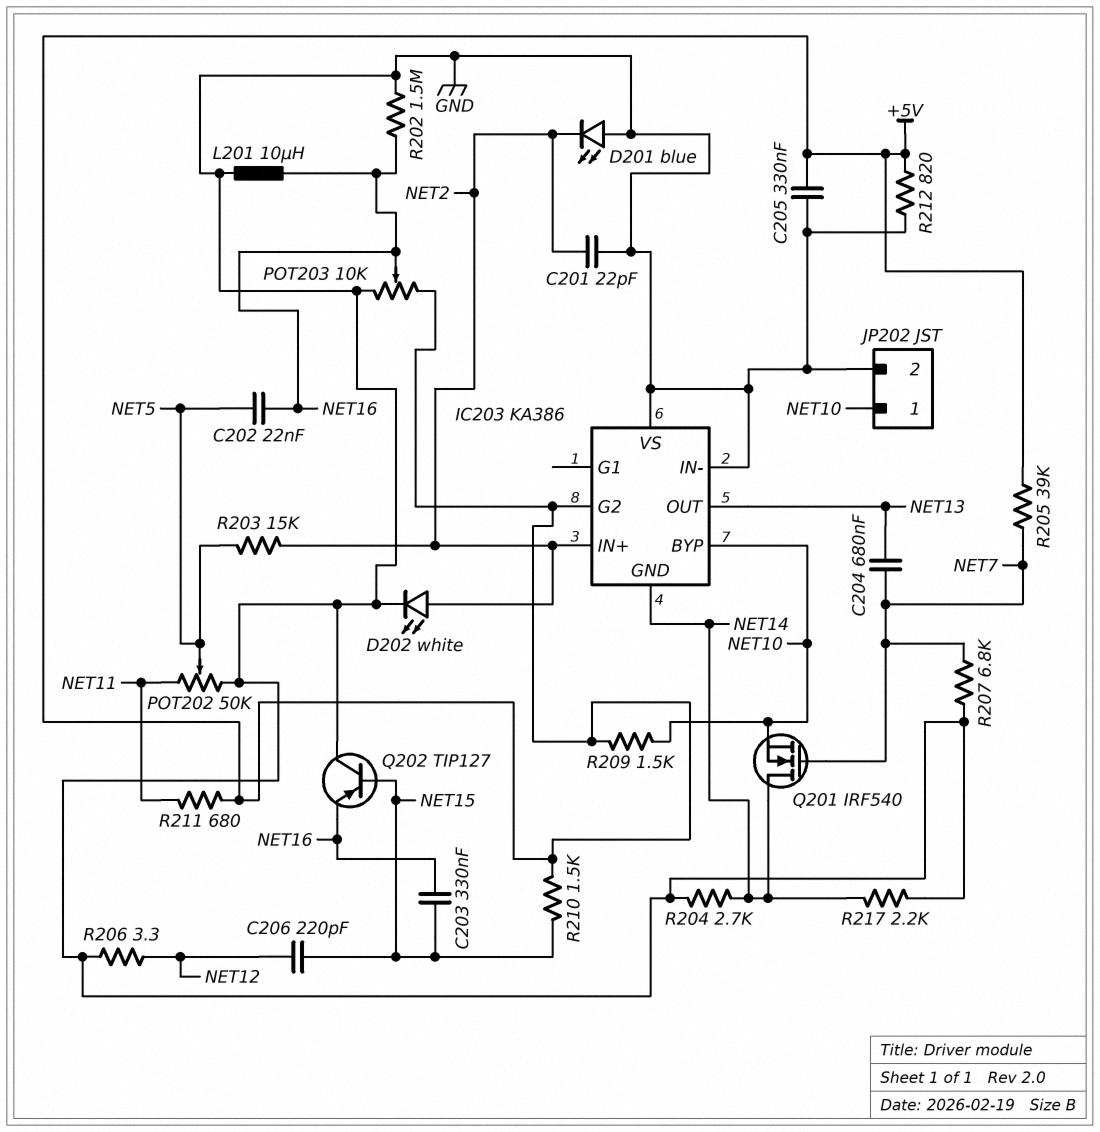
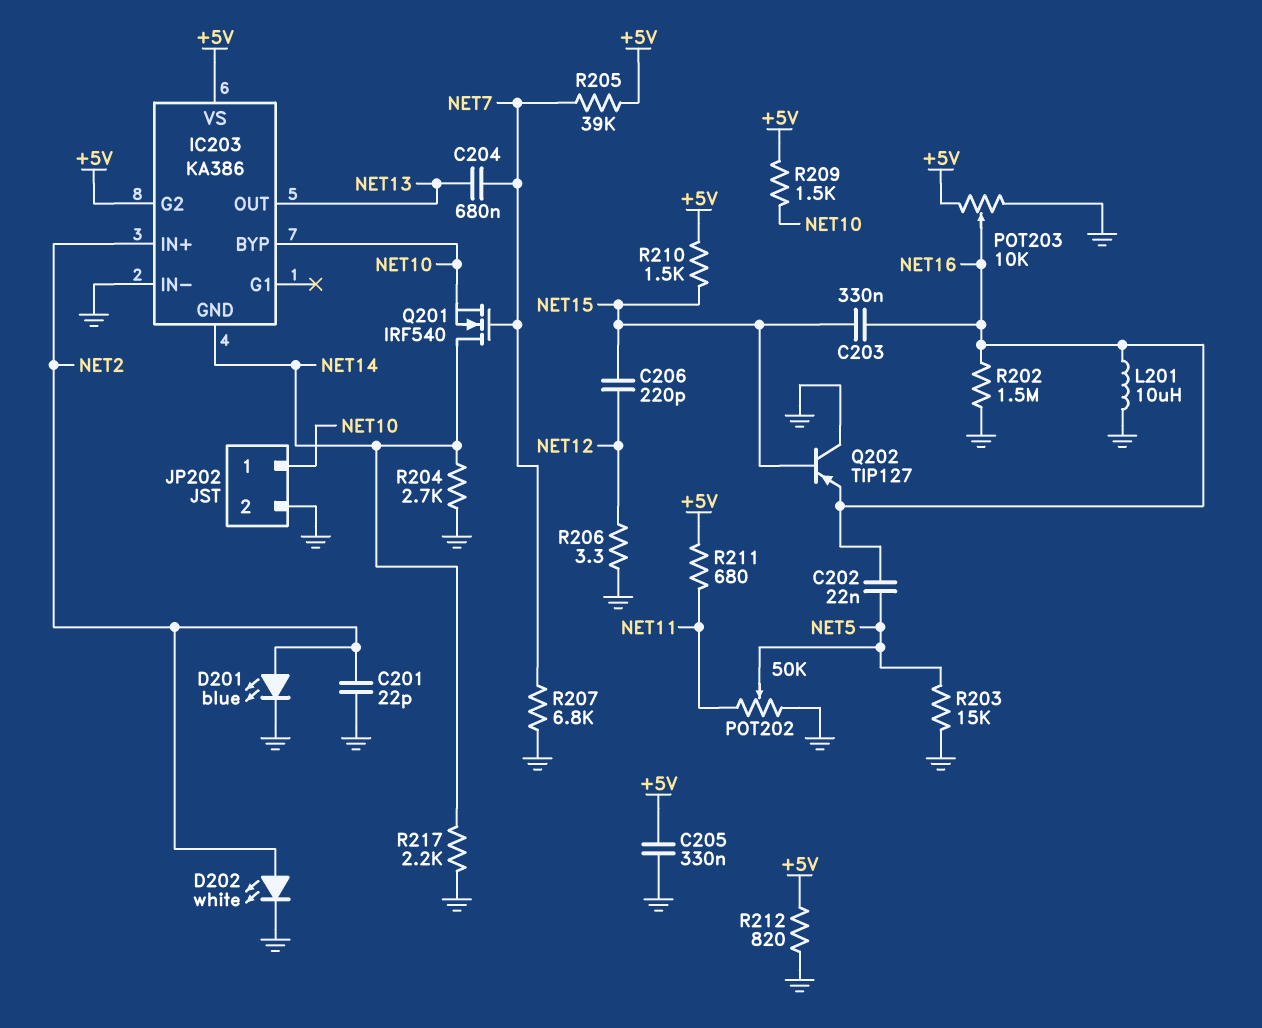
D201: LED blue (A GND, K NET2) -> LED blue (A NET2, K GND)
IC203 pin VS: GND -> +5V
R203: 15k (NET2, NET5) -> 15k (GND, NET5)

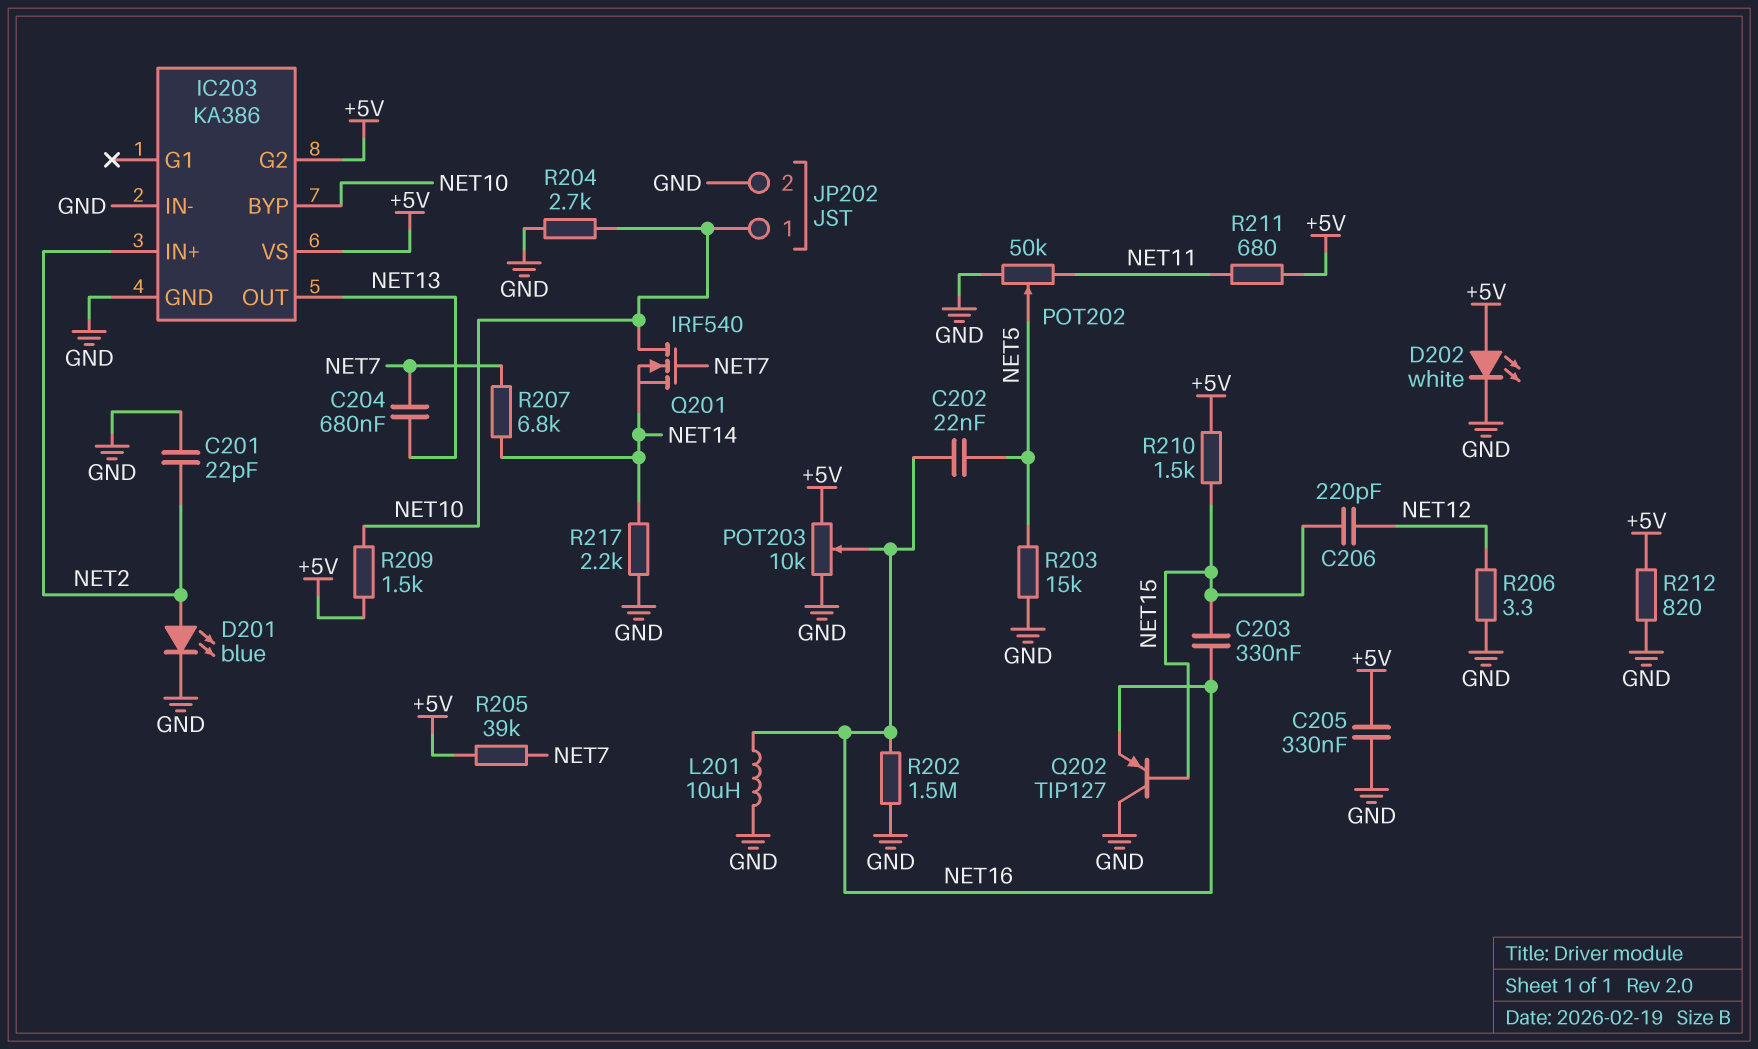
D202: LED white (A NET2, K GND) -> LED white (A +5V, K GND)
IC203 pin GND: NET14 -> GND
Q201: NMOS IRF540 (G NET7, D NET14, S NET10) -> NMOS IRF540 (G NET7, D NET10, S NET14)
R204: 2.7k (GND, NET14) -> 2.7k (GND, NET10)
R207: 6.8k (GND, NET7) -> 6.8k (NET7, NET14)

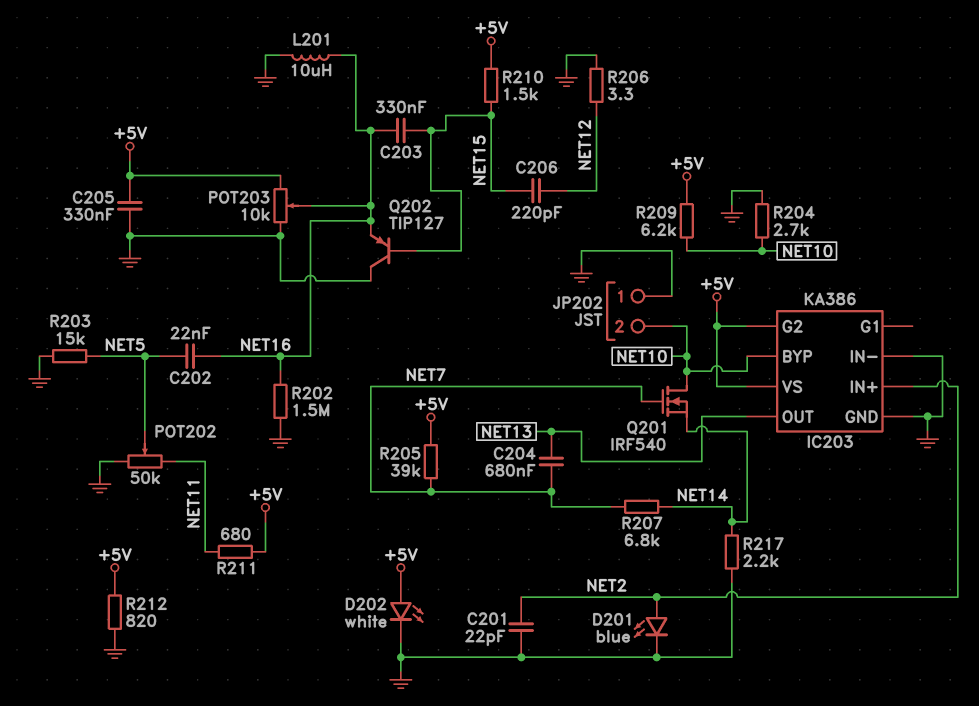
JP202 pin 1: NET10 -> GND
JP202 pin 2: GND -> NET10
R209: 1.5k (+5V, NET10) -> 6.2k (+5V, NET10)

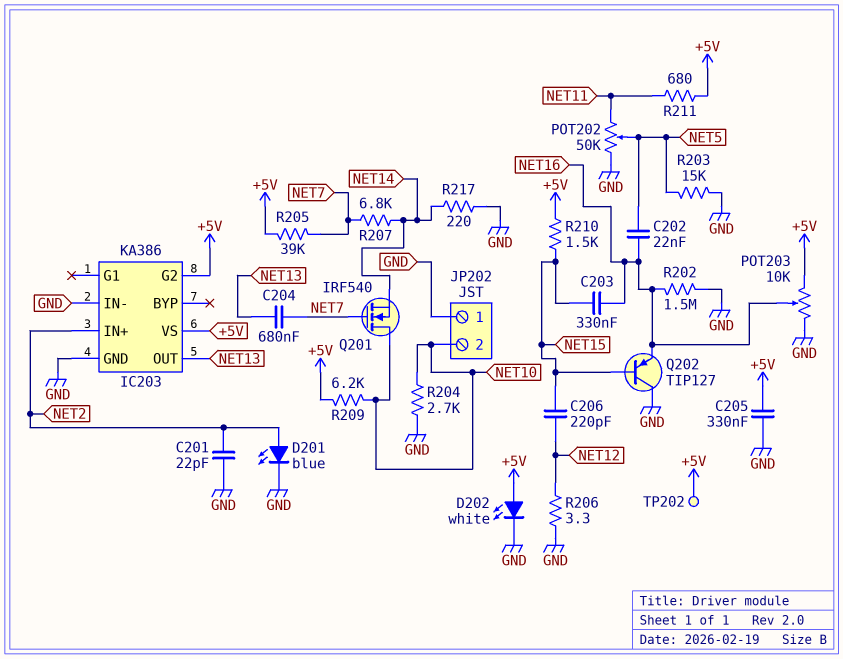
IC203 pin BYP: NET10 -> none
L201: 10uH (GND, NET16) -> none
R212: 820 (+5V, GND) -> none
R217: 2.2k (GND, NET14) -> 220 (GND, NET14)
TP202: none -> test point (+5V)

